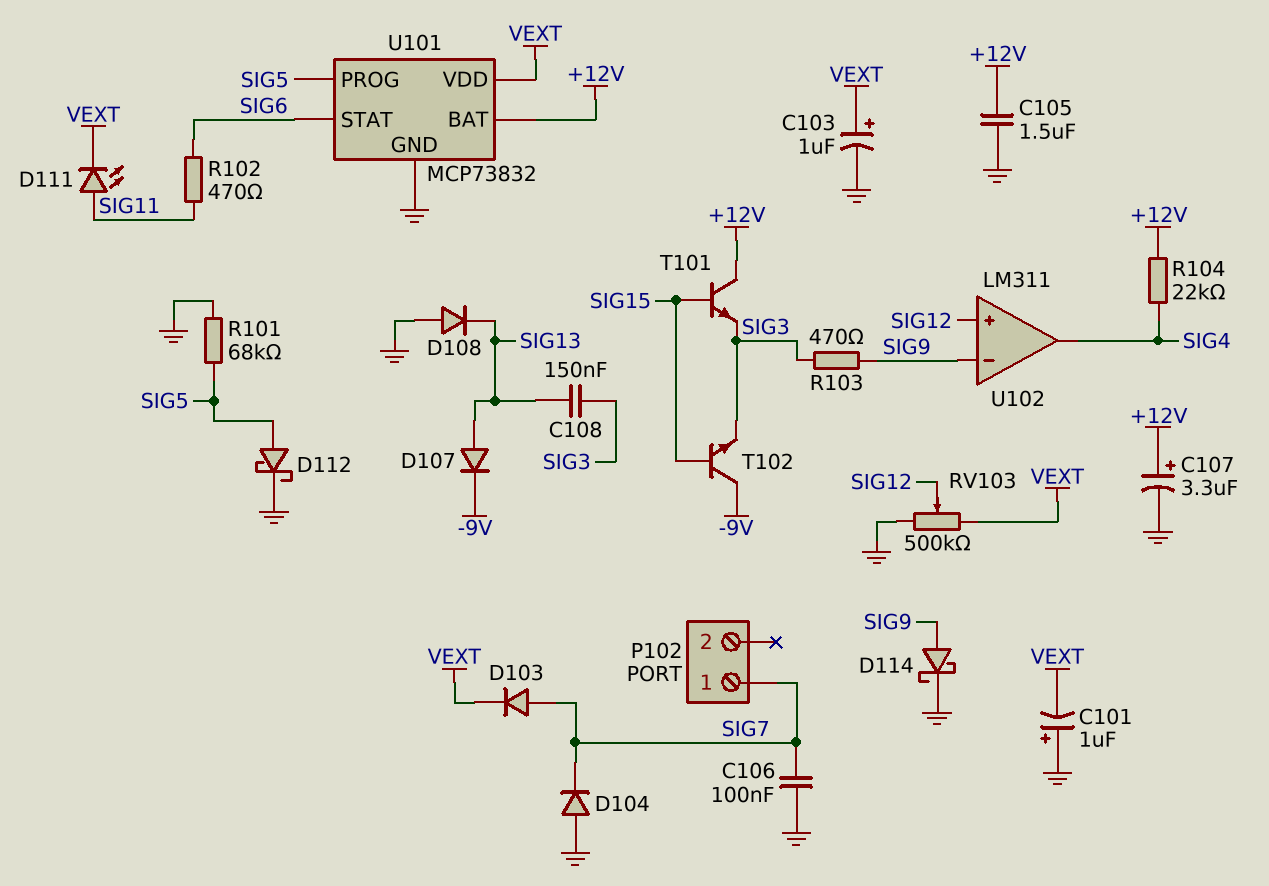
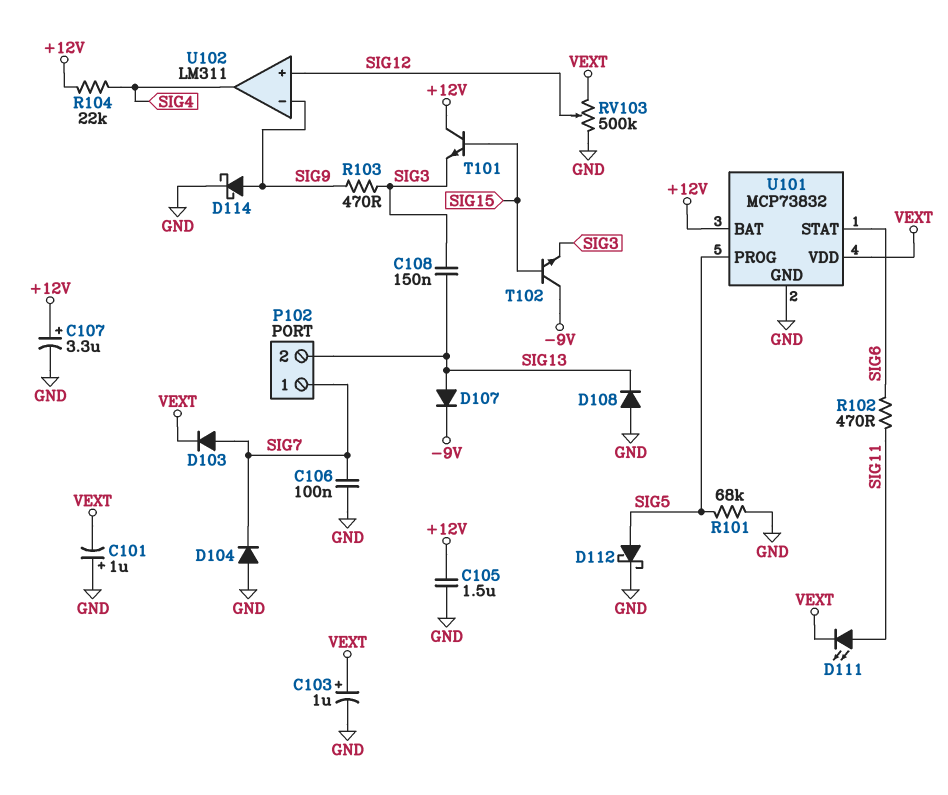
P102 pin 2: none -> SIG13

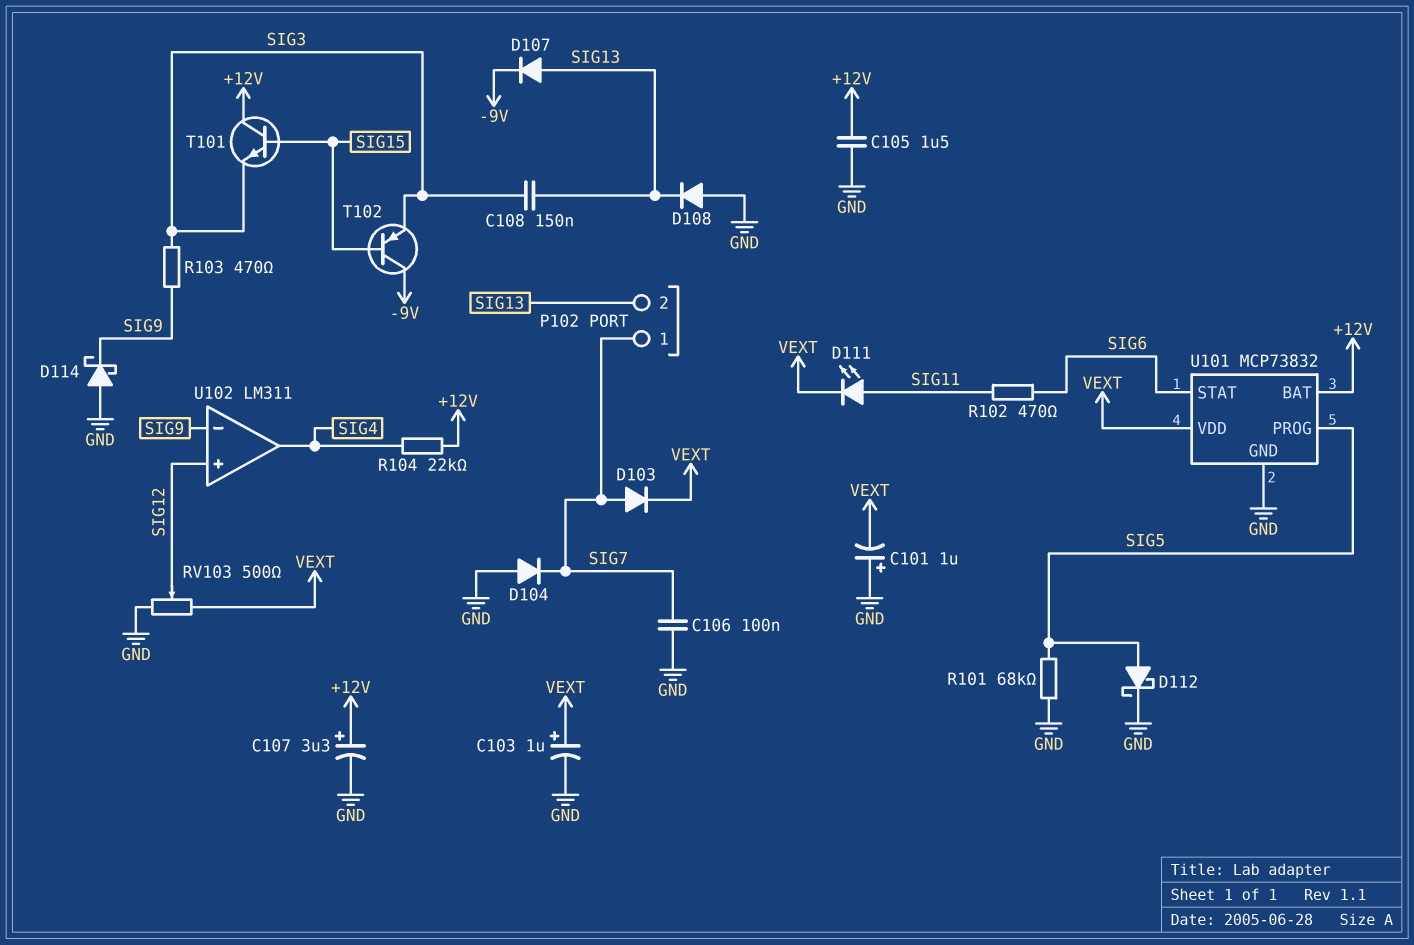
D114: schottky (A SIG9, K GND) -> schottky (A GND, K SIG9)
RV103: 500k (GND, VEXT, wiper SIG12) -> 500 (GND, VEXT, wiper SIG12)
T102: NPN (B SIG15, C -9V, E SIG3) -> PNP (B SIG15, C -9V, E SIG3)

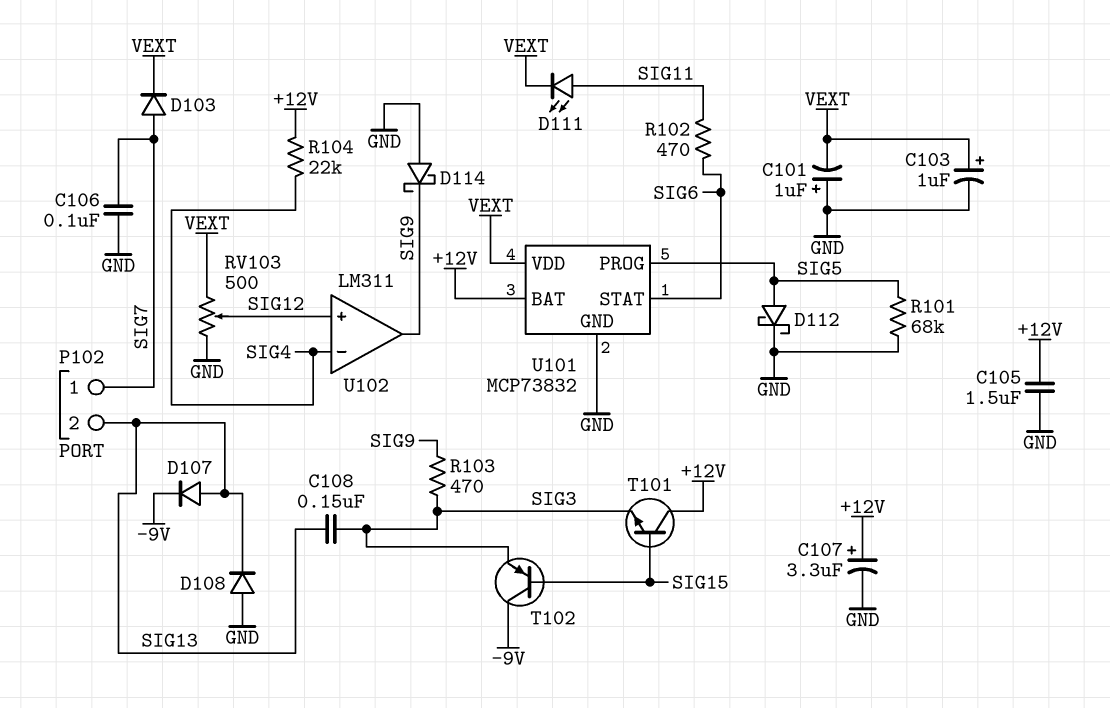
D104: diode (A GND, K SIG7) -> none
U102 pin in-: SIG9 -> SIG4
U102 pin out: SIG4 -> SIG9

